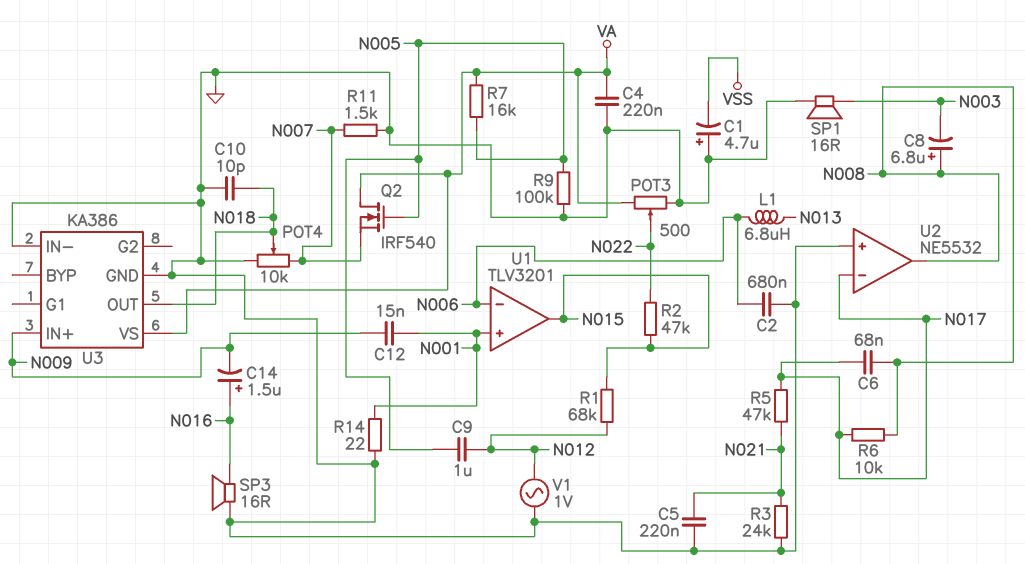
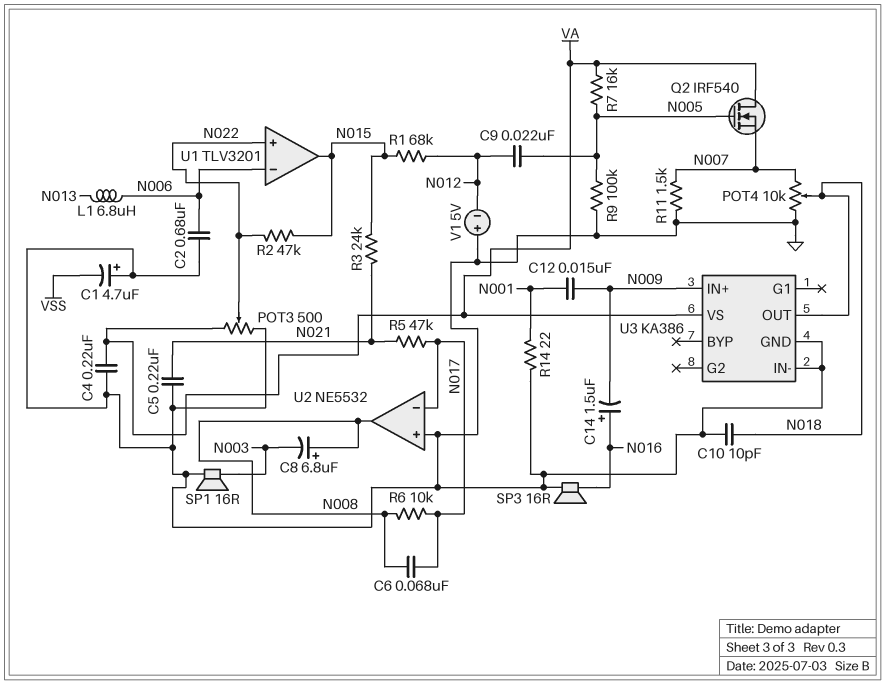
C9: 1uF (N005, N012) -> 22nF (N005, N012)
R3: 24k (GND, N021) -> 24k (N015, N021)
U1 pin in+: N001 -> N022
V1: AC 1V (GND, N012) -> 5V (plus GND, minus N012)

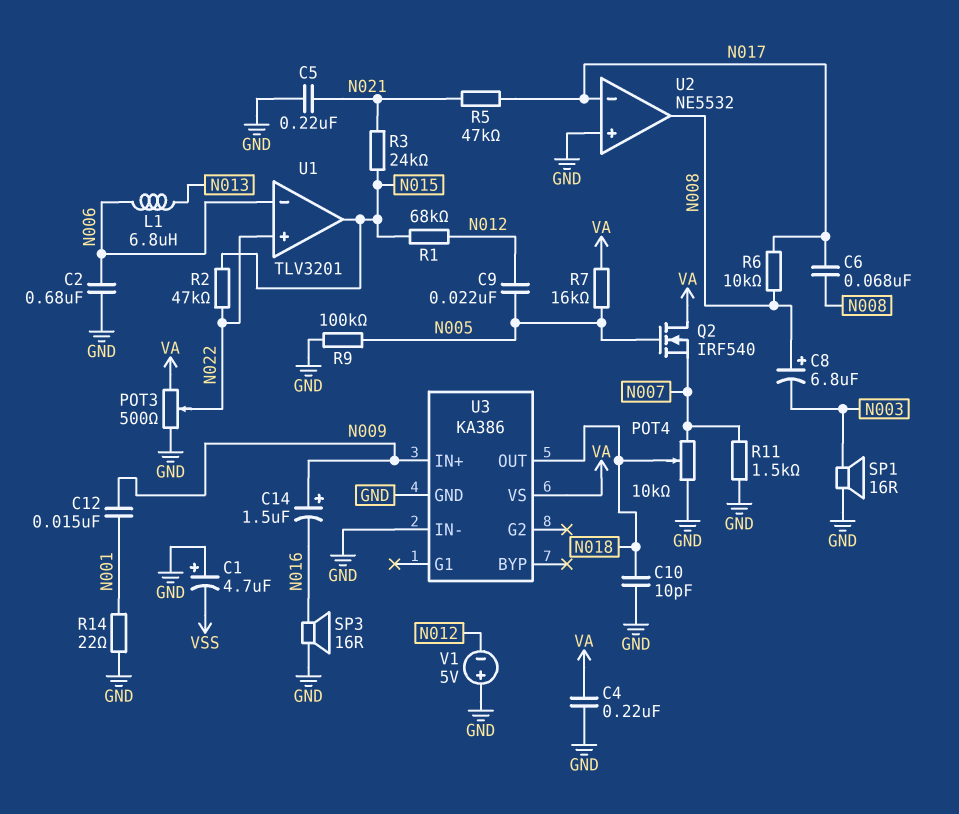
C14: 1.5uF (plus N016, minus N009) -> 1.5uF (plus N009, minus N016)

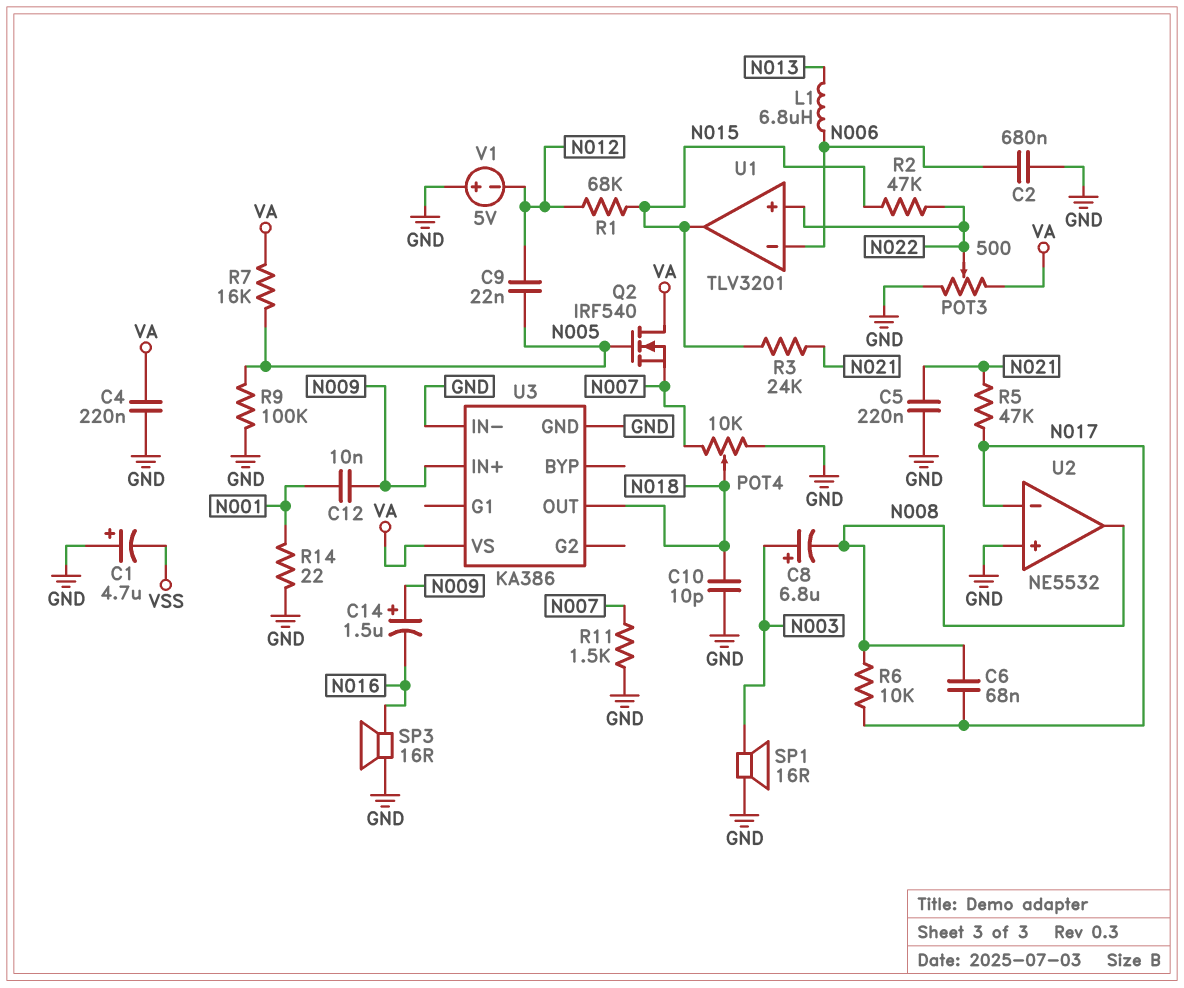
C8: 6.8uF (plus N008, minus N003) -> 6.8uF (plus N003, minus N008)
C12: 15nF (N001, N009) -> 10nF (N001, N009)

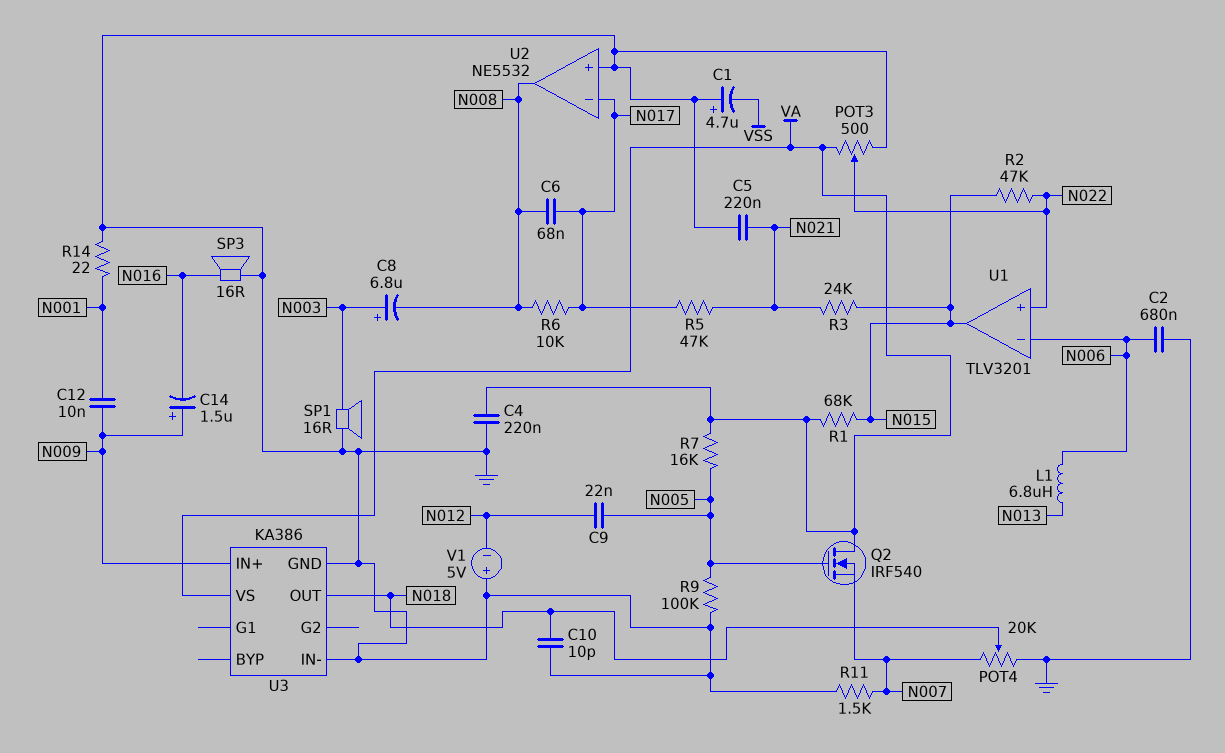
POT4: 10k (GND, N007, wiper N018) -> 20k (GND, N007, wiper N018)
R1: 68k (N012, N015) -> 68k (N015, VA)

